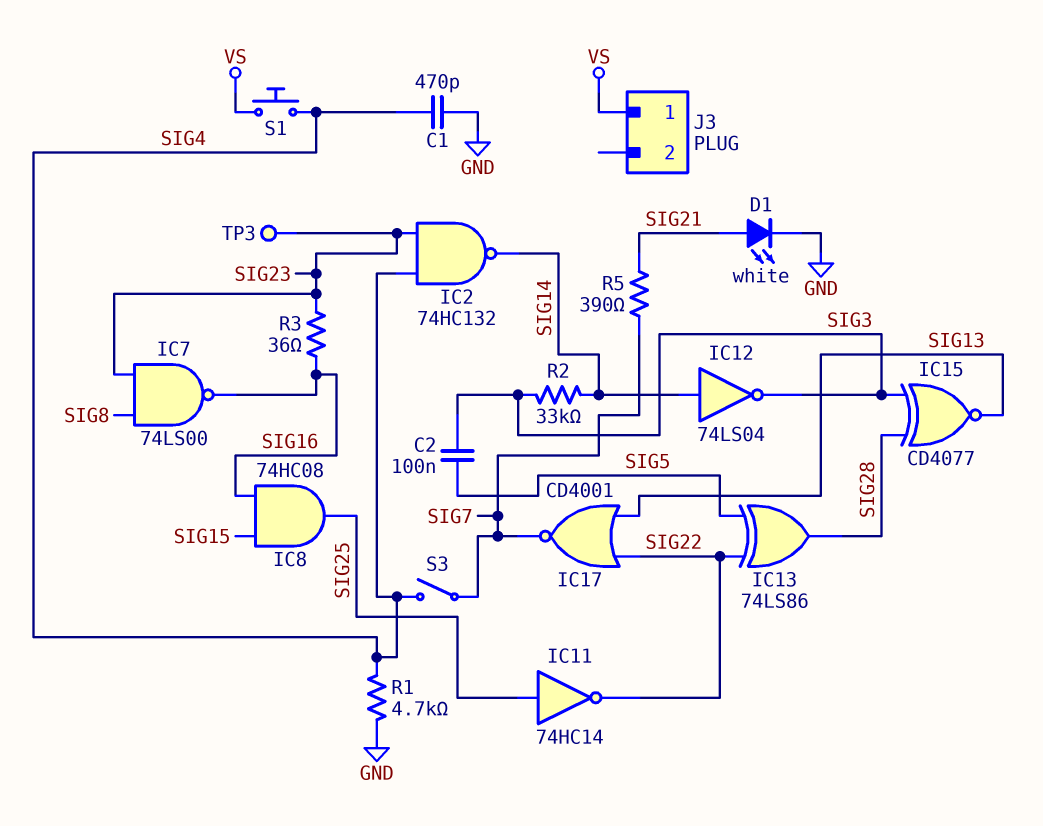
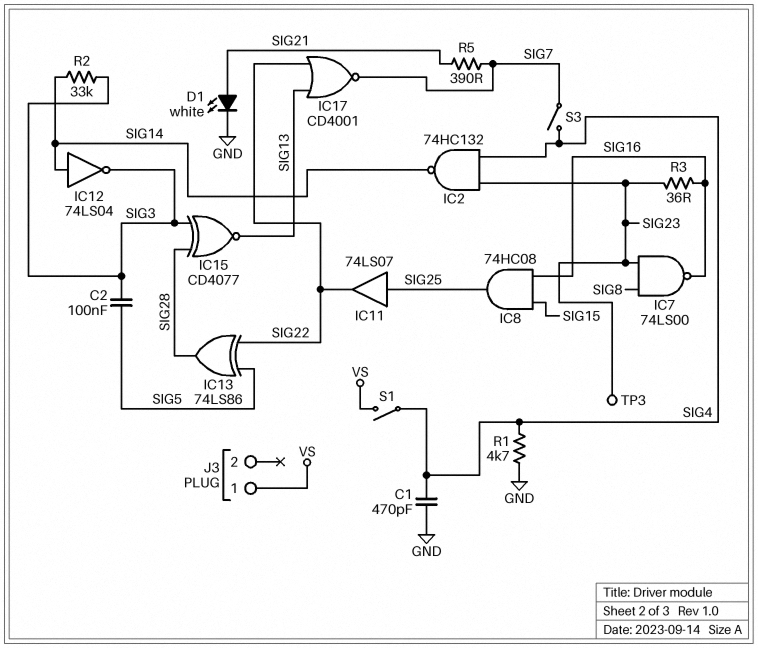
IC11: NOT 74HC14 (in SIG25, out SIG22) -> buffer 74LS07 (in SIG25, out SIG22)
S1: button (SIG4, VS) -> switch (SIG4, VS)

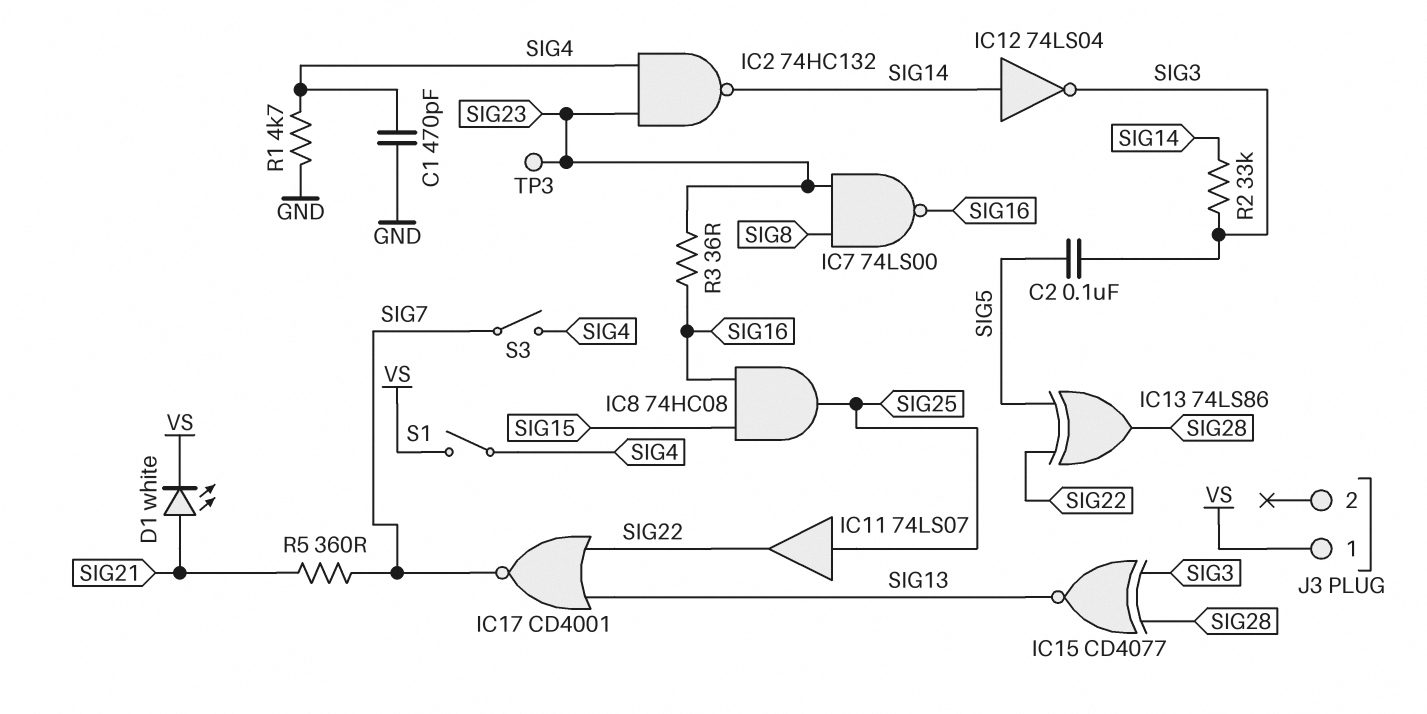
D1: LED white (A SIG21, K GND) -> LED white (A SIG21, K VS)
R5: 390 (SIG7, SIG21) -> 360 (SIG7, SIG21)

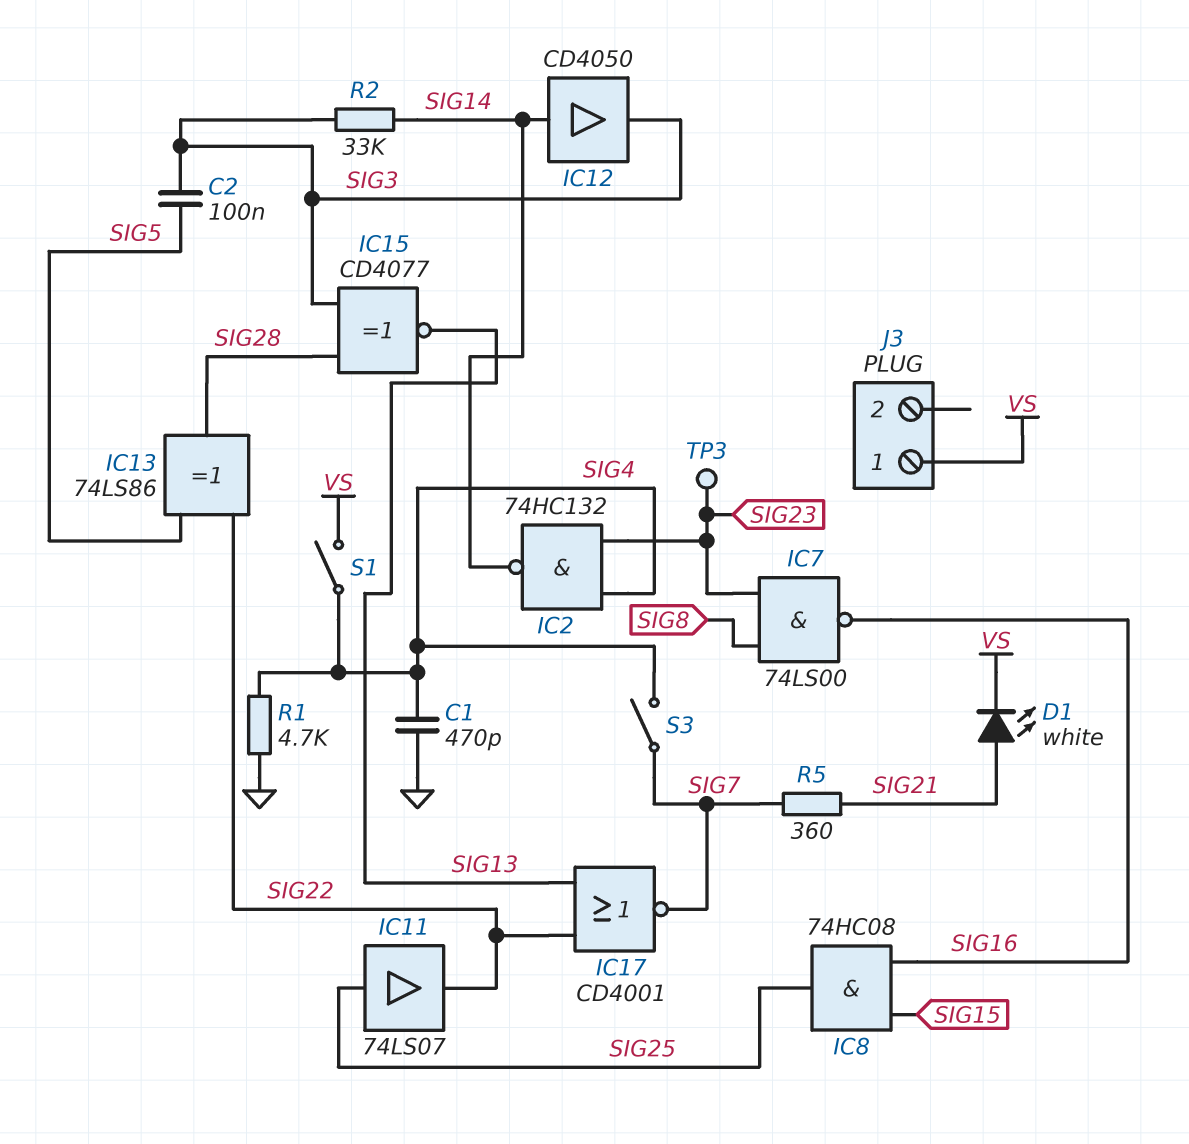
IC12: NOT 74LS04 (in SIG14, out SIG3) -> buffer CD4050 (in SIG14, out SIG3)
R3: 36 (SIG16, SIG23) -> none

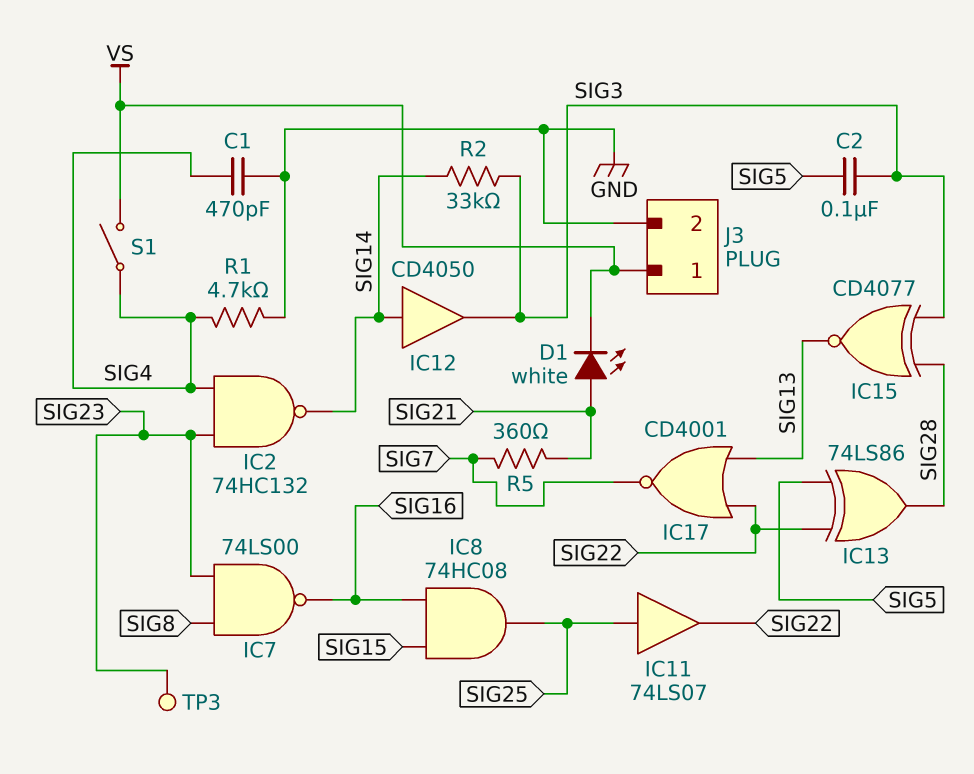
J3 pin 2: none -> GND
S3: switch (SIG4, SIG7) -> none

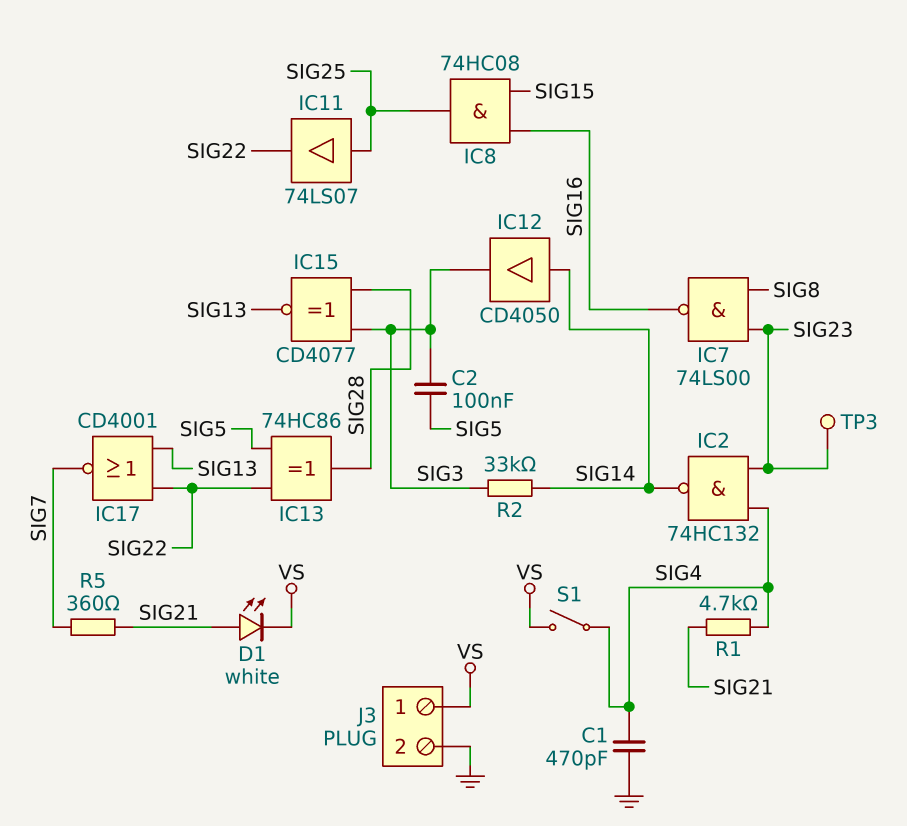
IC13: XOR 74LS86 (in SIG5, in SIG22, out SIG28) -> XOR 74HC86 (in SIG5, in SIG22, out SIG28)
R1: 4.7k (GND, SIG4) -> 4.7k (SIG4, SIG21)

